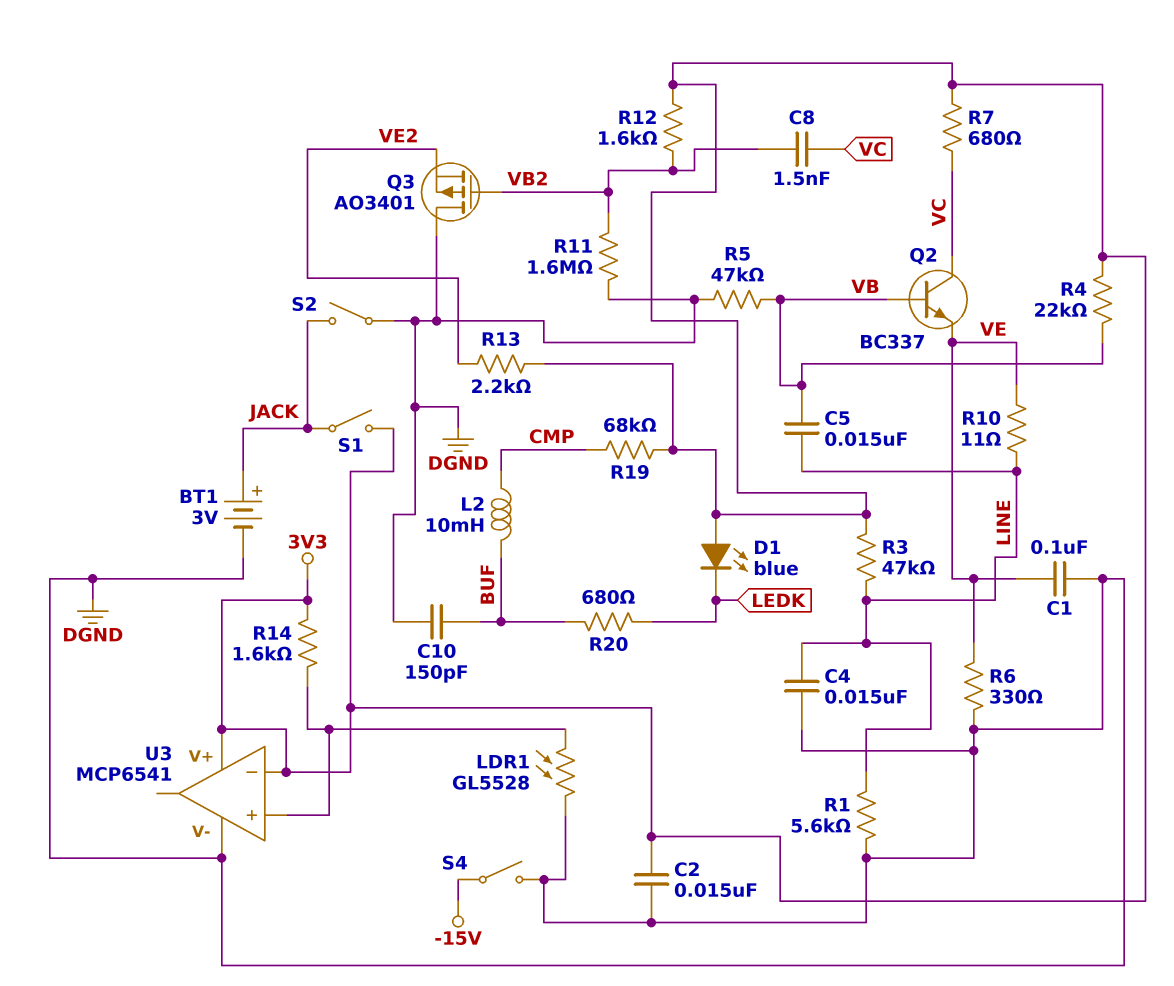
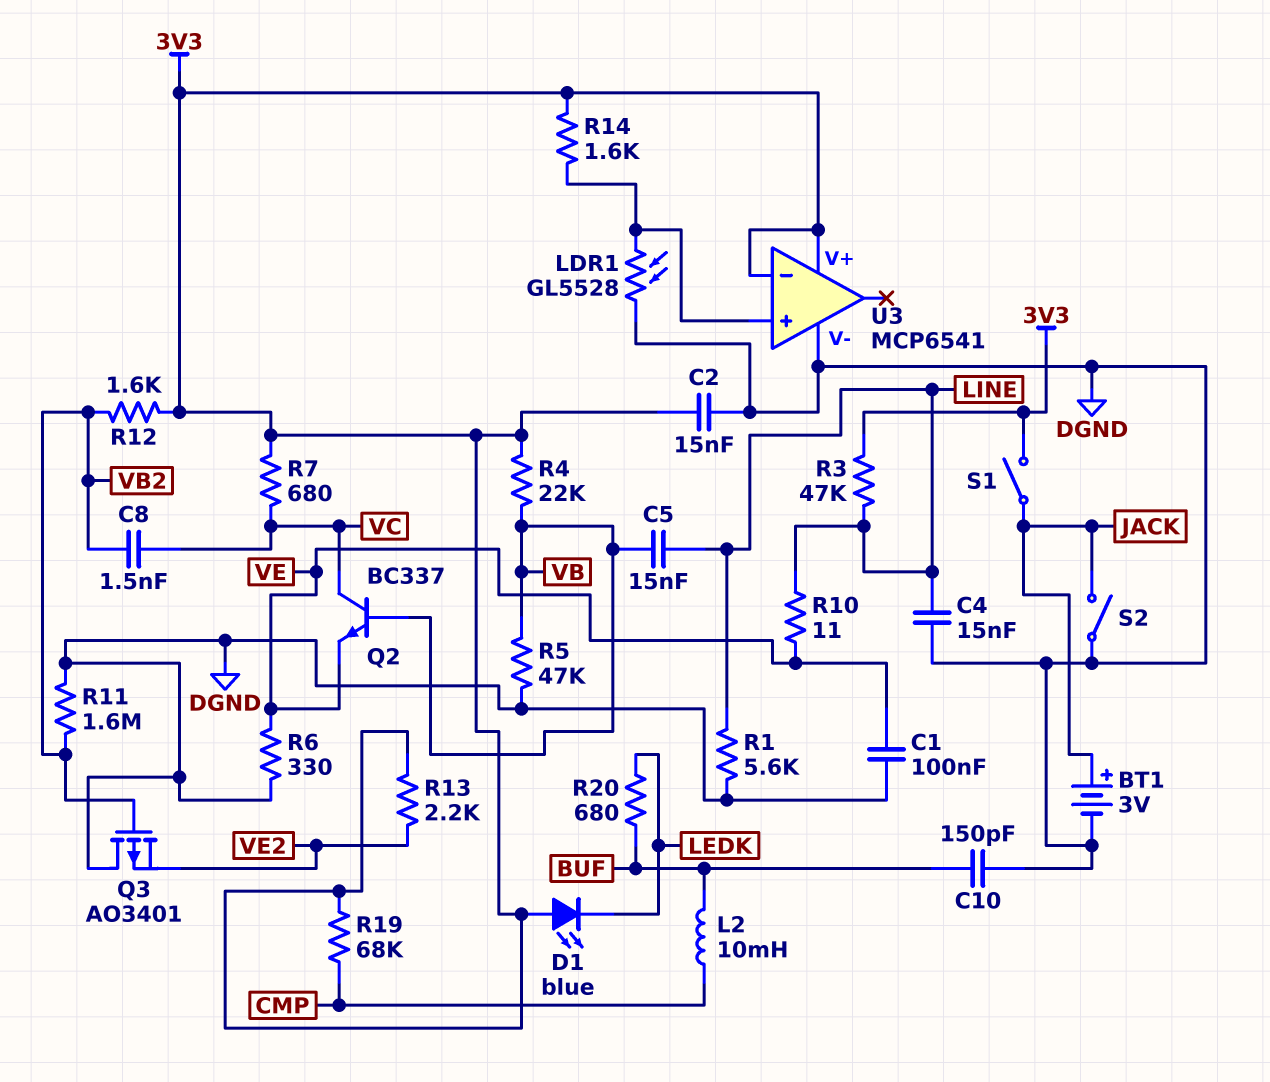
S4: switch (-15V, DGND) -> none

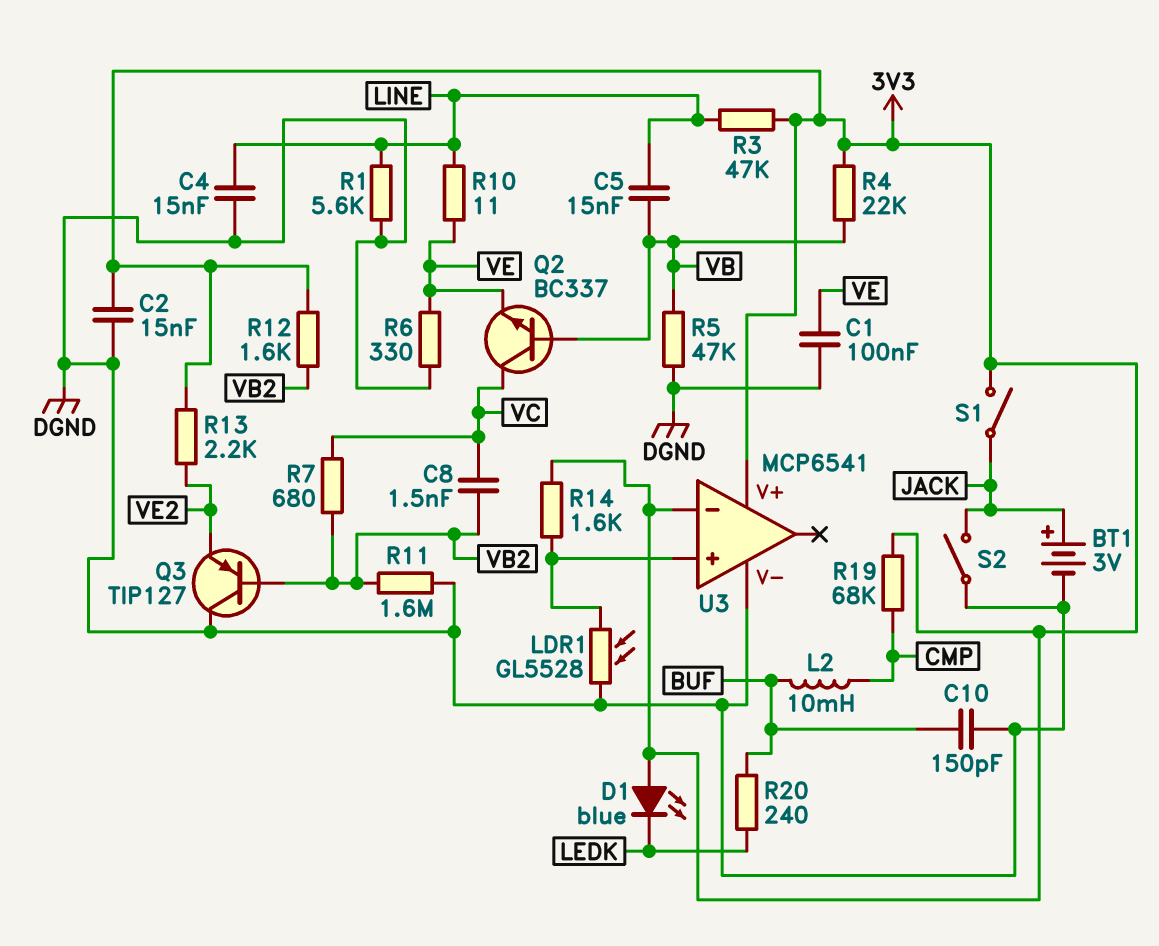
Q3: PMOS AO3401 (G VB2, D DGND, S VE2) -> PNP TIP127 (B VB2, C DGND, E VE2)
R7: 680 (3V3, VC) -> 680 (VB2, VC)
R20: 680 (BUF, LEDK) -> 240 (BUF, LEDK)

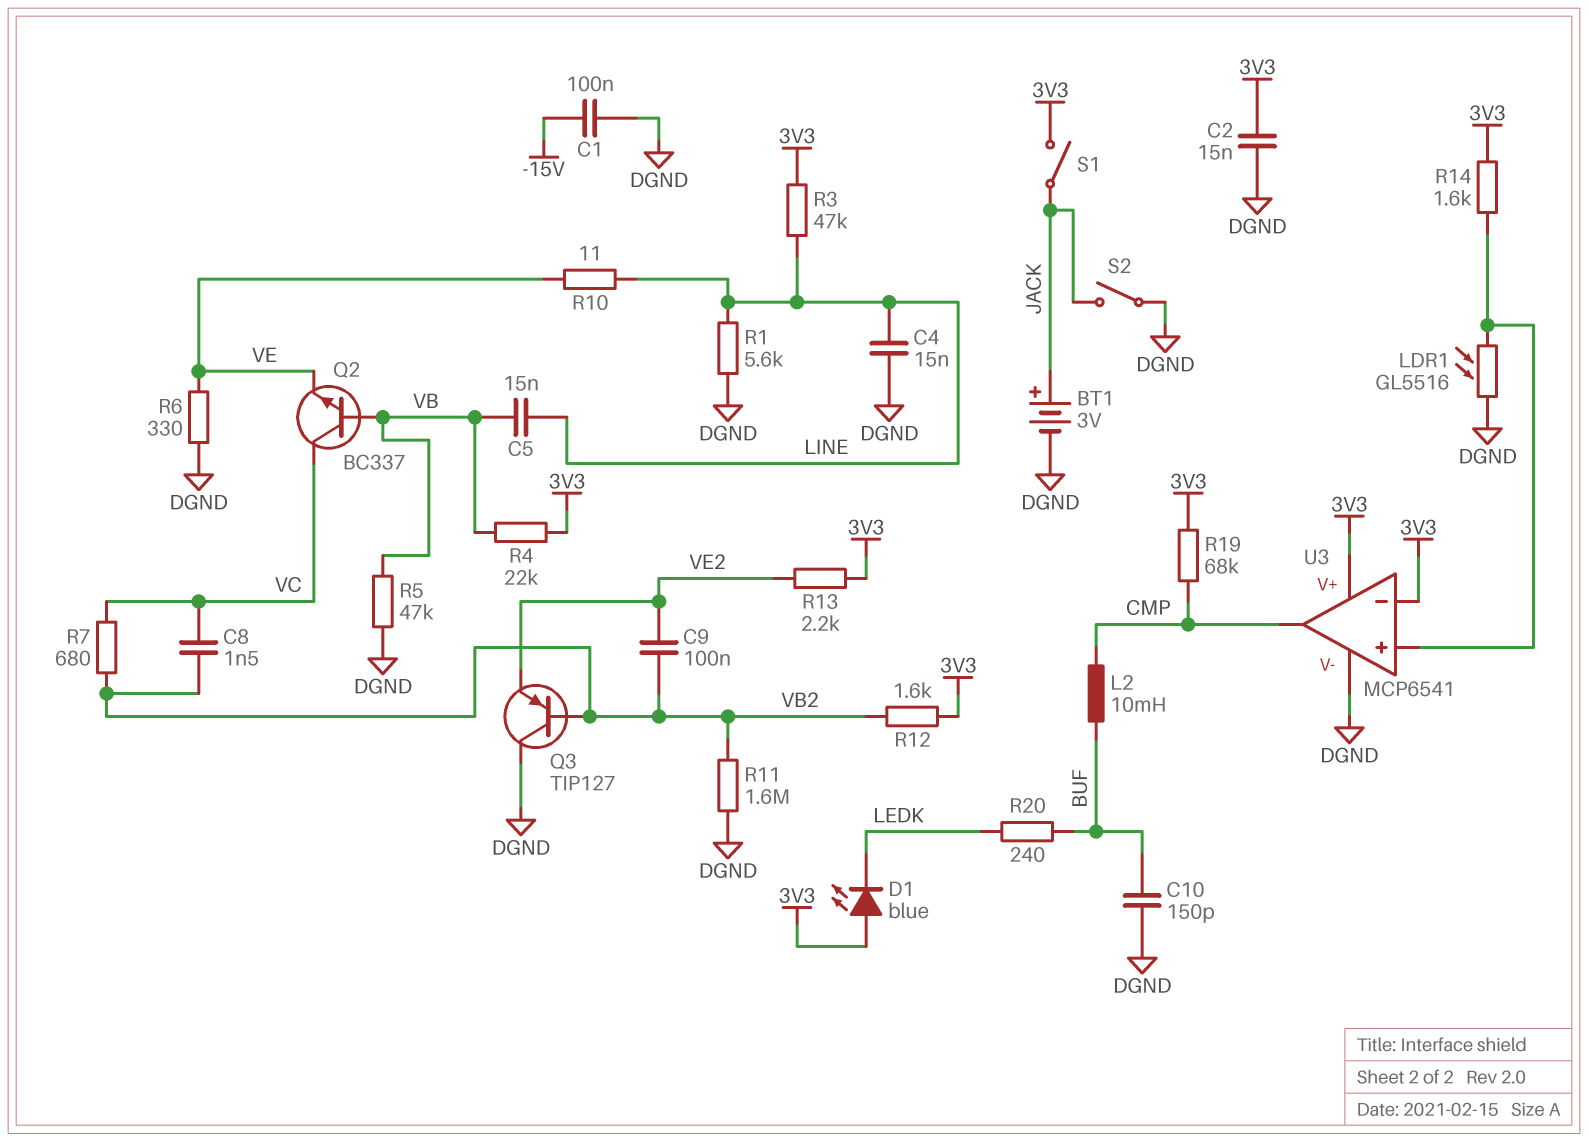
C1: 100nF (DGND, VE) -> 100nF (-15V, DGND)
C9: none -> 100nF (VB2, VE2)
LDR1: GL5528 (DGND, U3/in+) -> GL5516 (DGND, U3/in+)
U3 pin out: none -> CMP

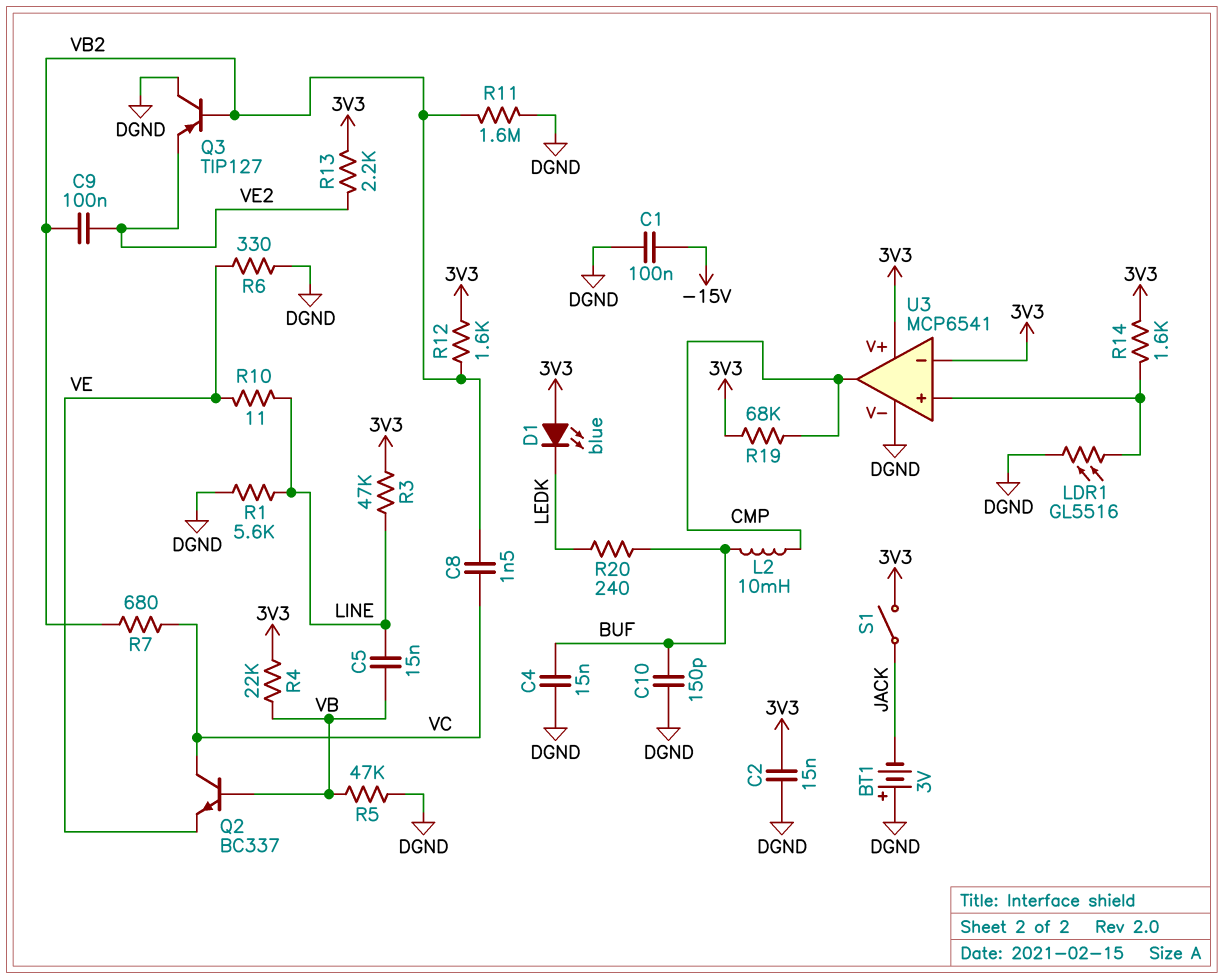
BT1: 3V (plus JACK, minus DGND) -> 3V (plus DGND, minus JACK)
C4: 15nF (DGND, LINE) -> 15nF (BUF, DGND)
S2: switch (DGND, JACK) -> none

